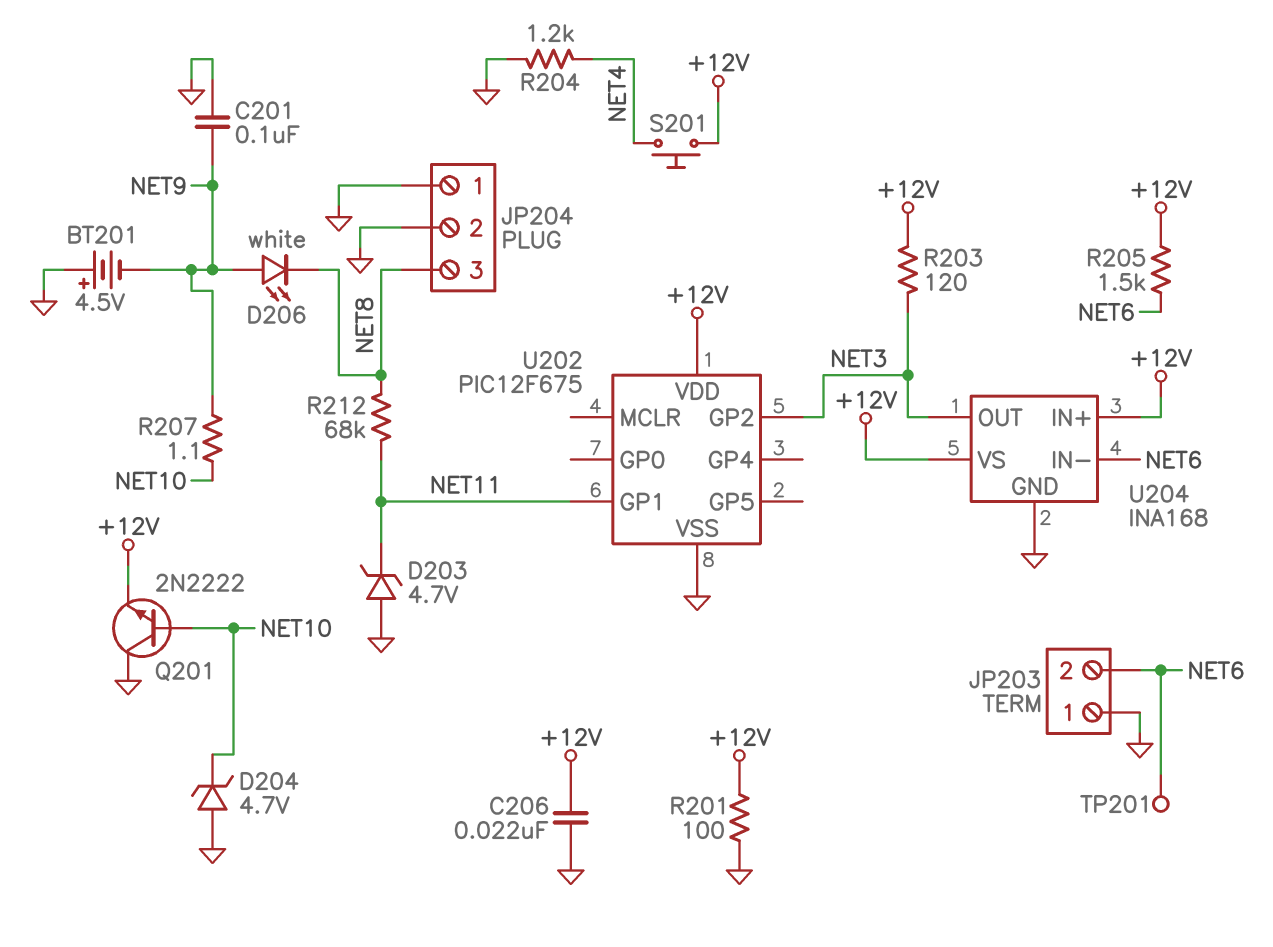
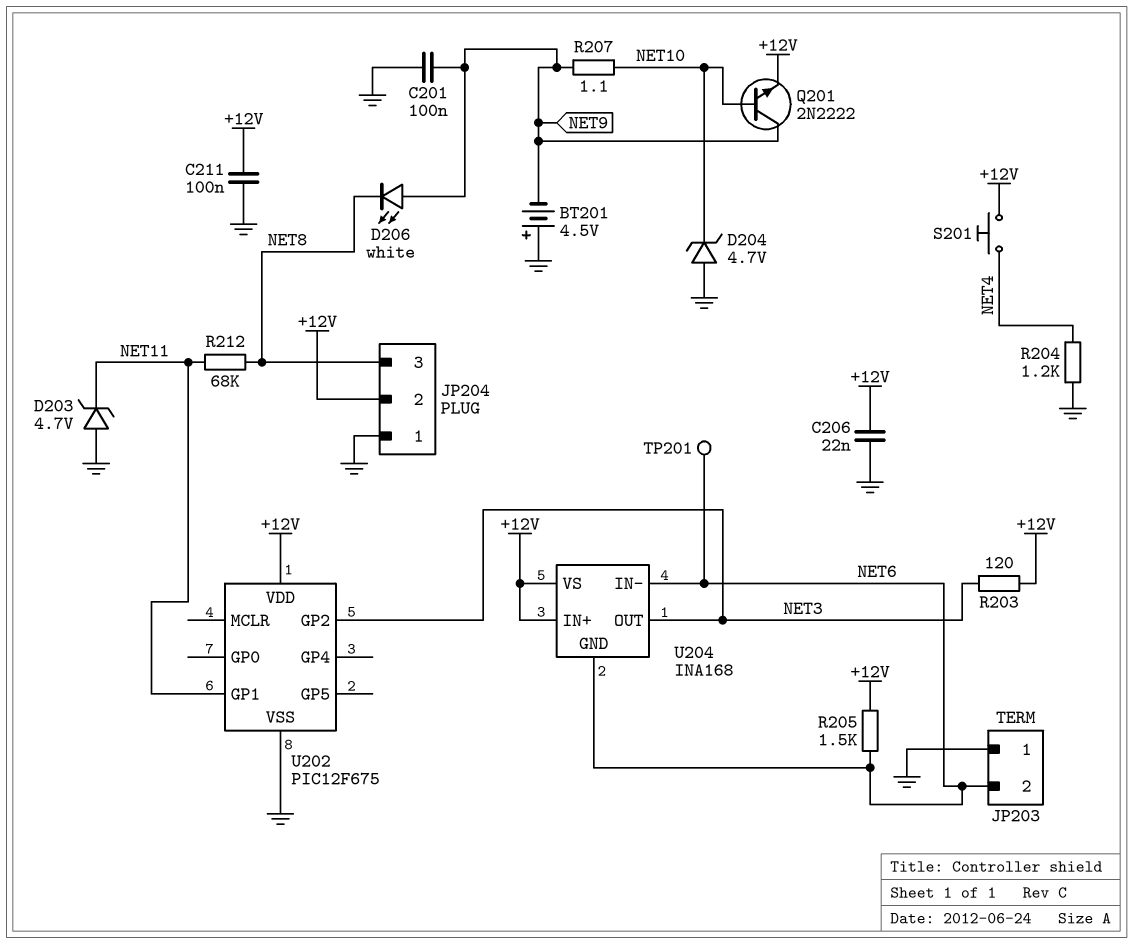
C211: none -> 100nF (+12V, GND)
JP204 pin 2: GND -> +12V
Q201: NPN 2N2222 (B NET10, C GND, E +12V) -> NPN 2N2222 (B NET10, C NET9, E +12V)
R201: 100 (+12V, GND) -> none
U204 pin GND: GND -> NET6

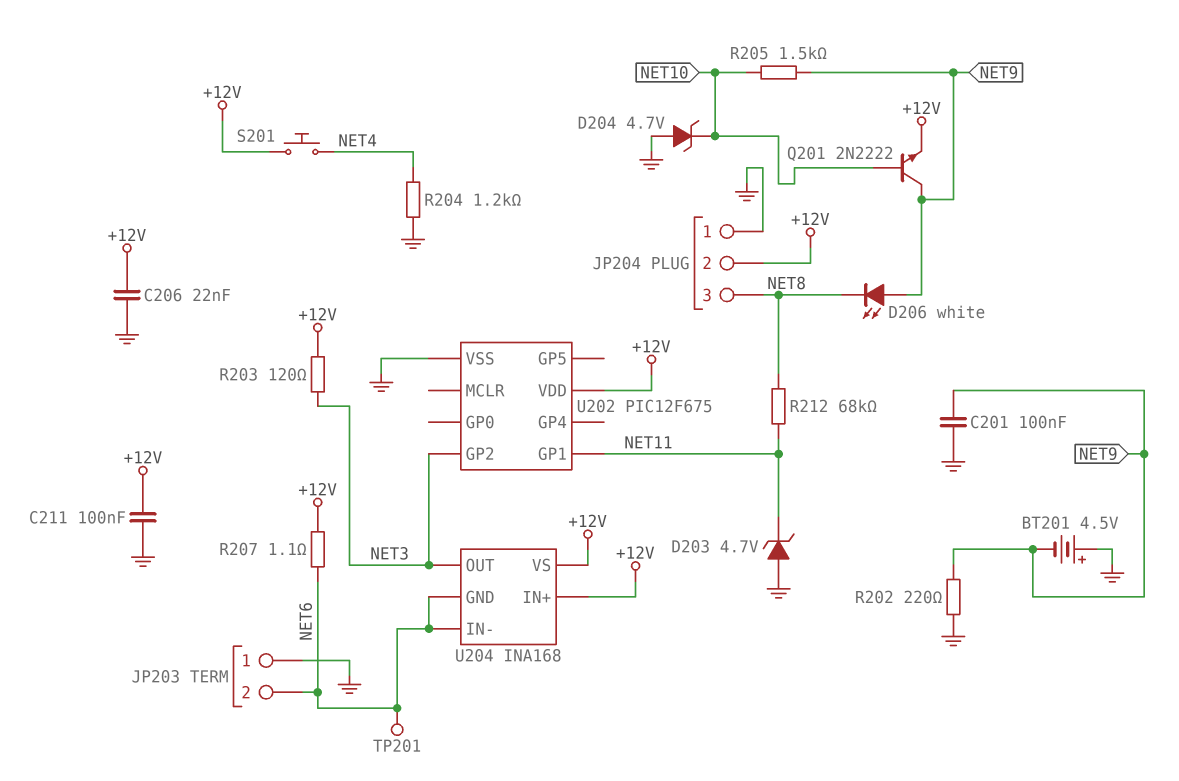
R202: none -> 220 (GND, NET9)
R205: 1.5k (+12V, NET6) -> 1.5k (NET9, NET10)
R207: 1.1 (NET9, NET10) -> 1.1 (+12V, NET6)

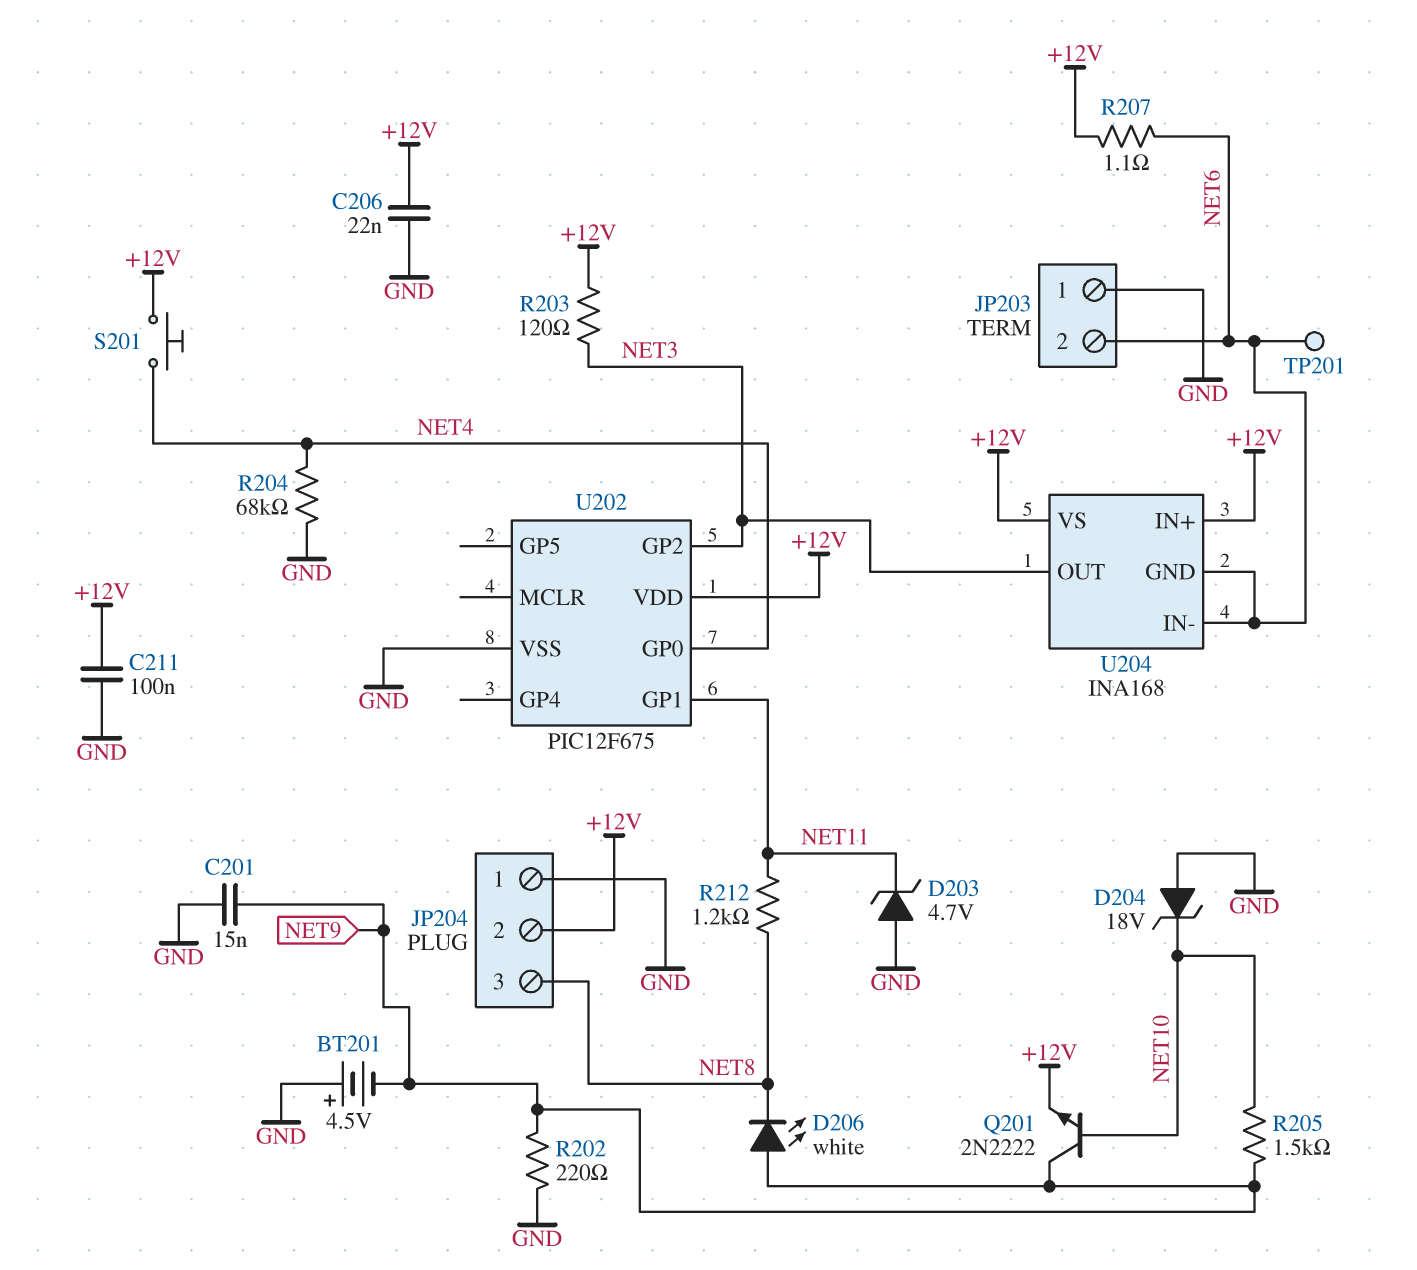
C201: 100nF (GND, NET9) -> 15nF (GND, NET9)
D204: zener 4.7V (A GND, K NET10) -> zener 18V (A GND, K NET10)
R204: 1.2k (GND, NET4) -> 68k (GND, NET4)
R212: 68k (NET8, NET11) -> 1.2k (NET8, NET11)
U202 pin GP0: none -> NET4

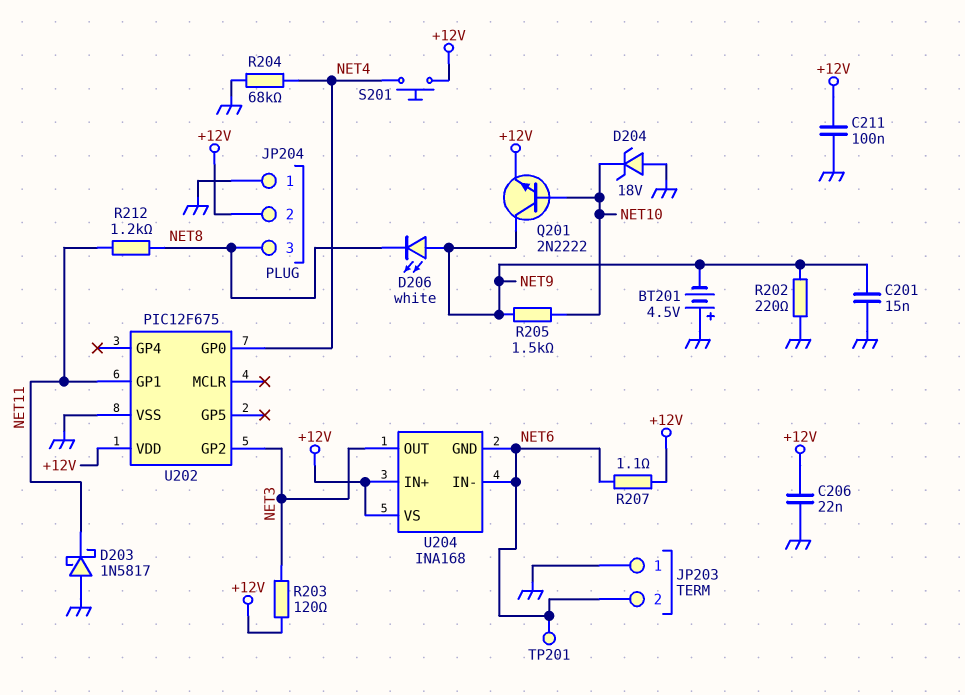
D203: zener 4.7V (A GND, K NET11) -> schottky 1N5817 (A GND, K NET11)

